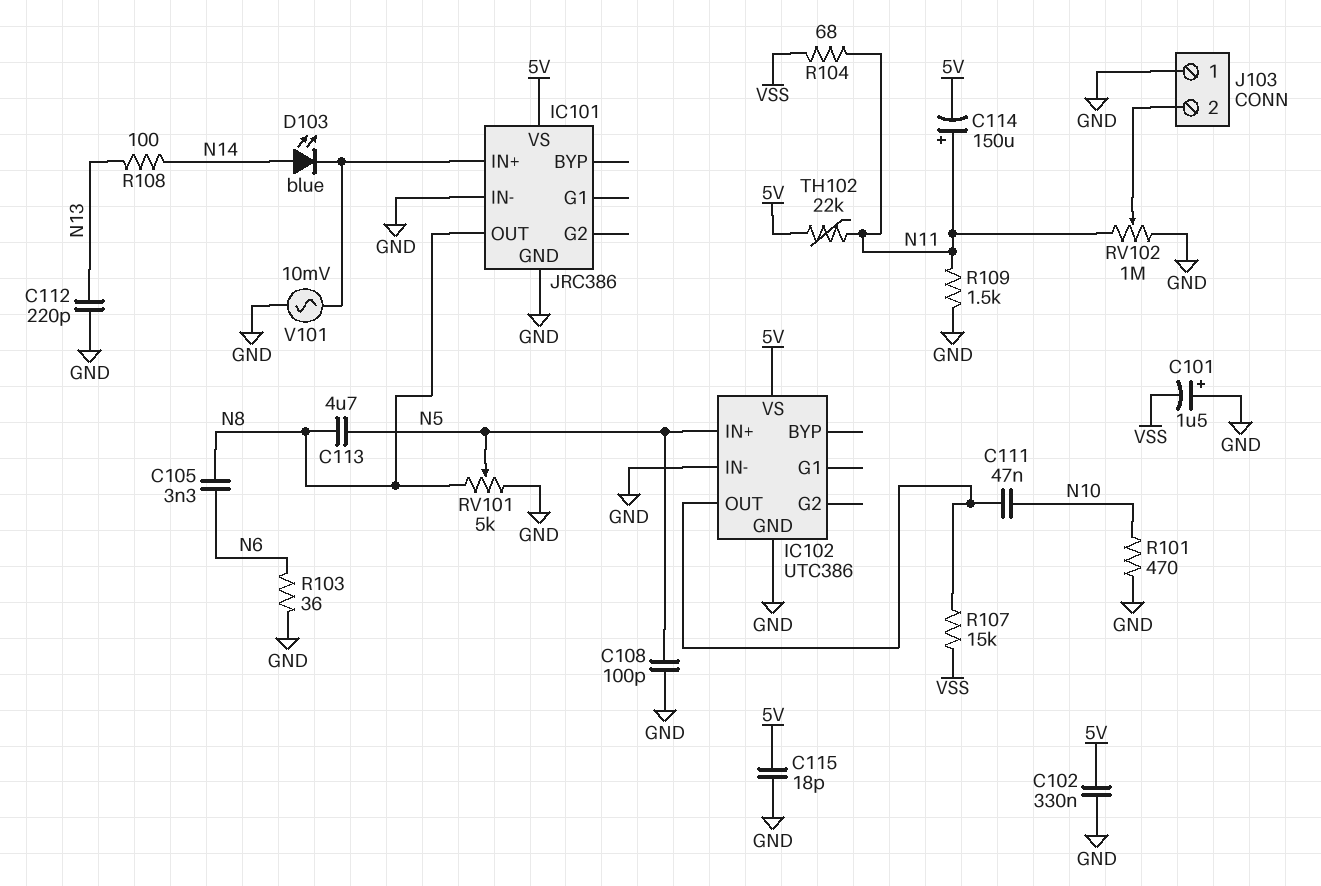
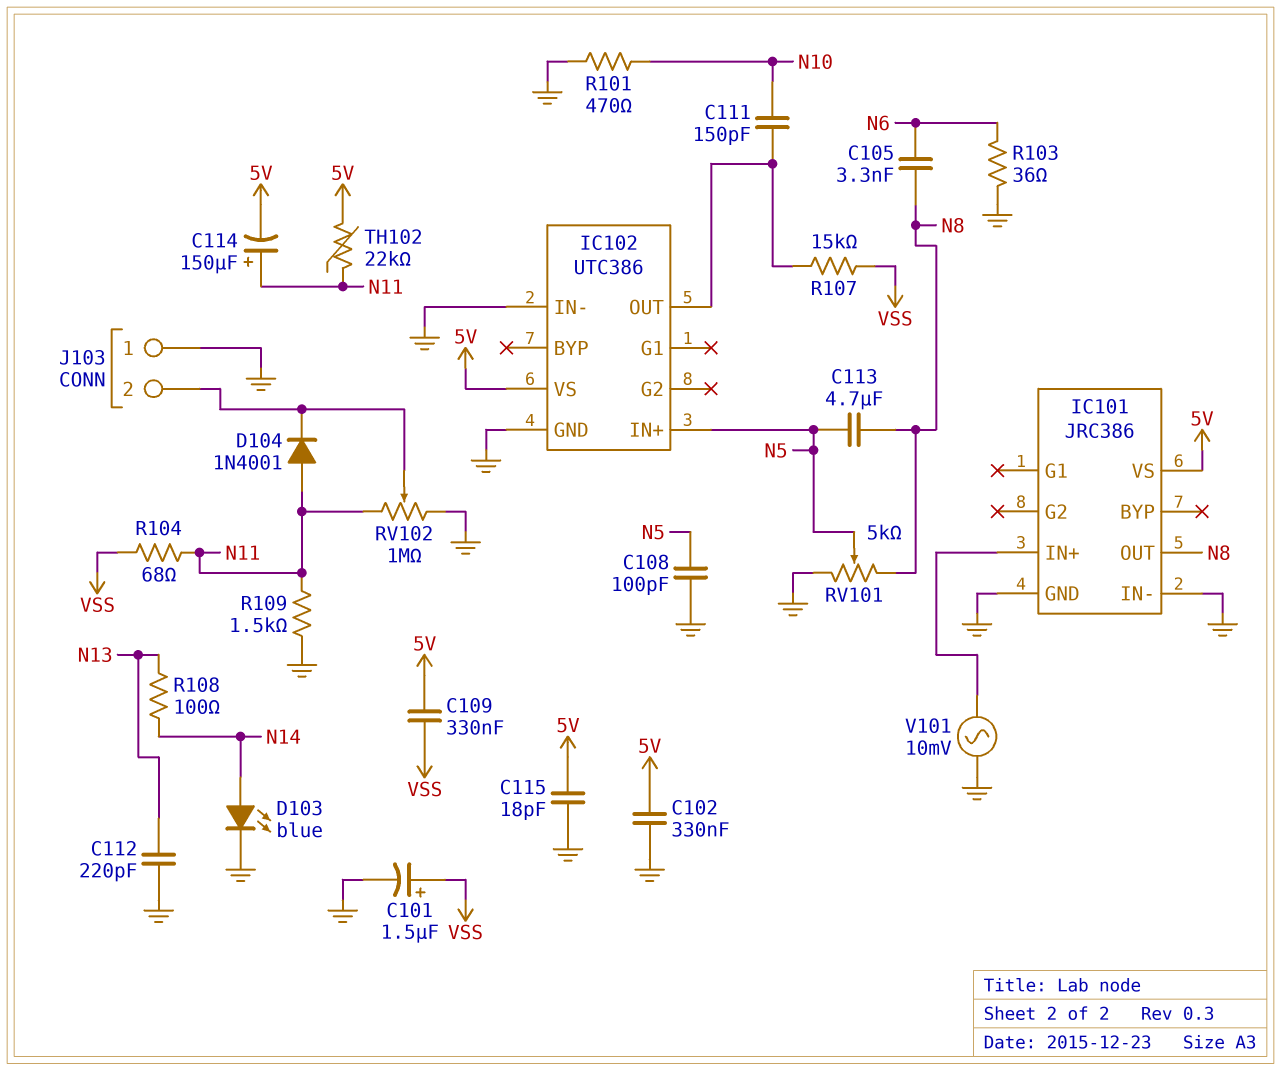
C101: 1.5uF (plus GND, minus VSS) -> 1.5uF (plus VSS, minus GND)
C109: none -> 330nF (5V, VSS)
C111: 47nF (IC102/OUT, N10) -> 150pF (IC102/OUT, N10)
D103: LED blue (A N14, K IC101/IN+) -> LED blue (A N14, K GND)
D104: none -> diode 1N4001 (A N11, K J103/2)

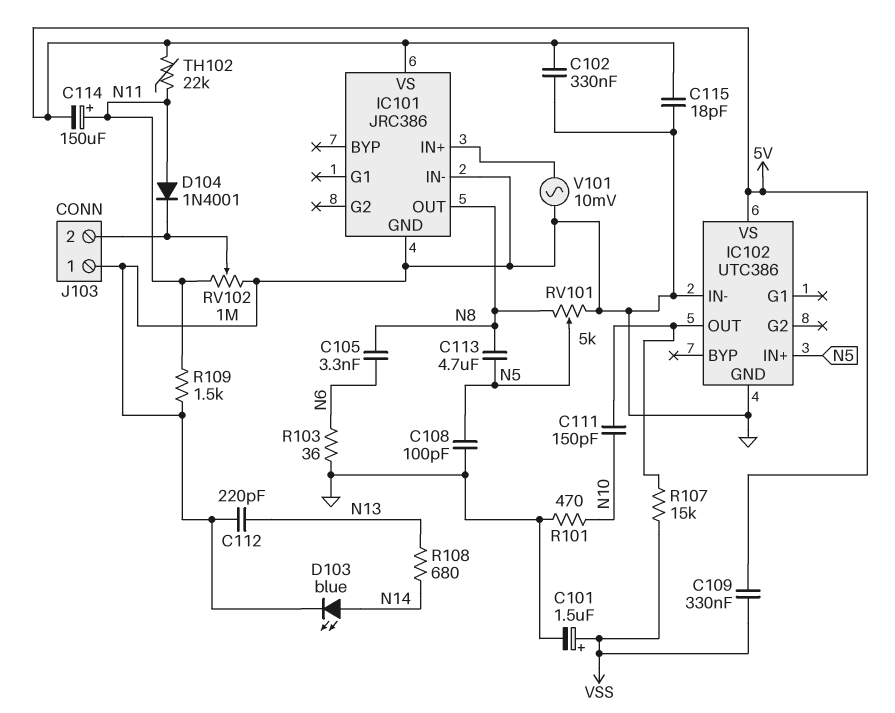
R104: 68 (N11, VSS) -> none
R108: 100 (N13, N14) -> 680 (N13, N14)

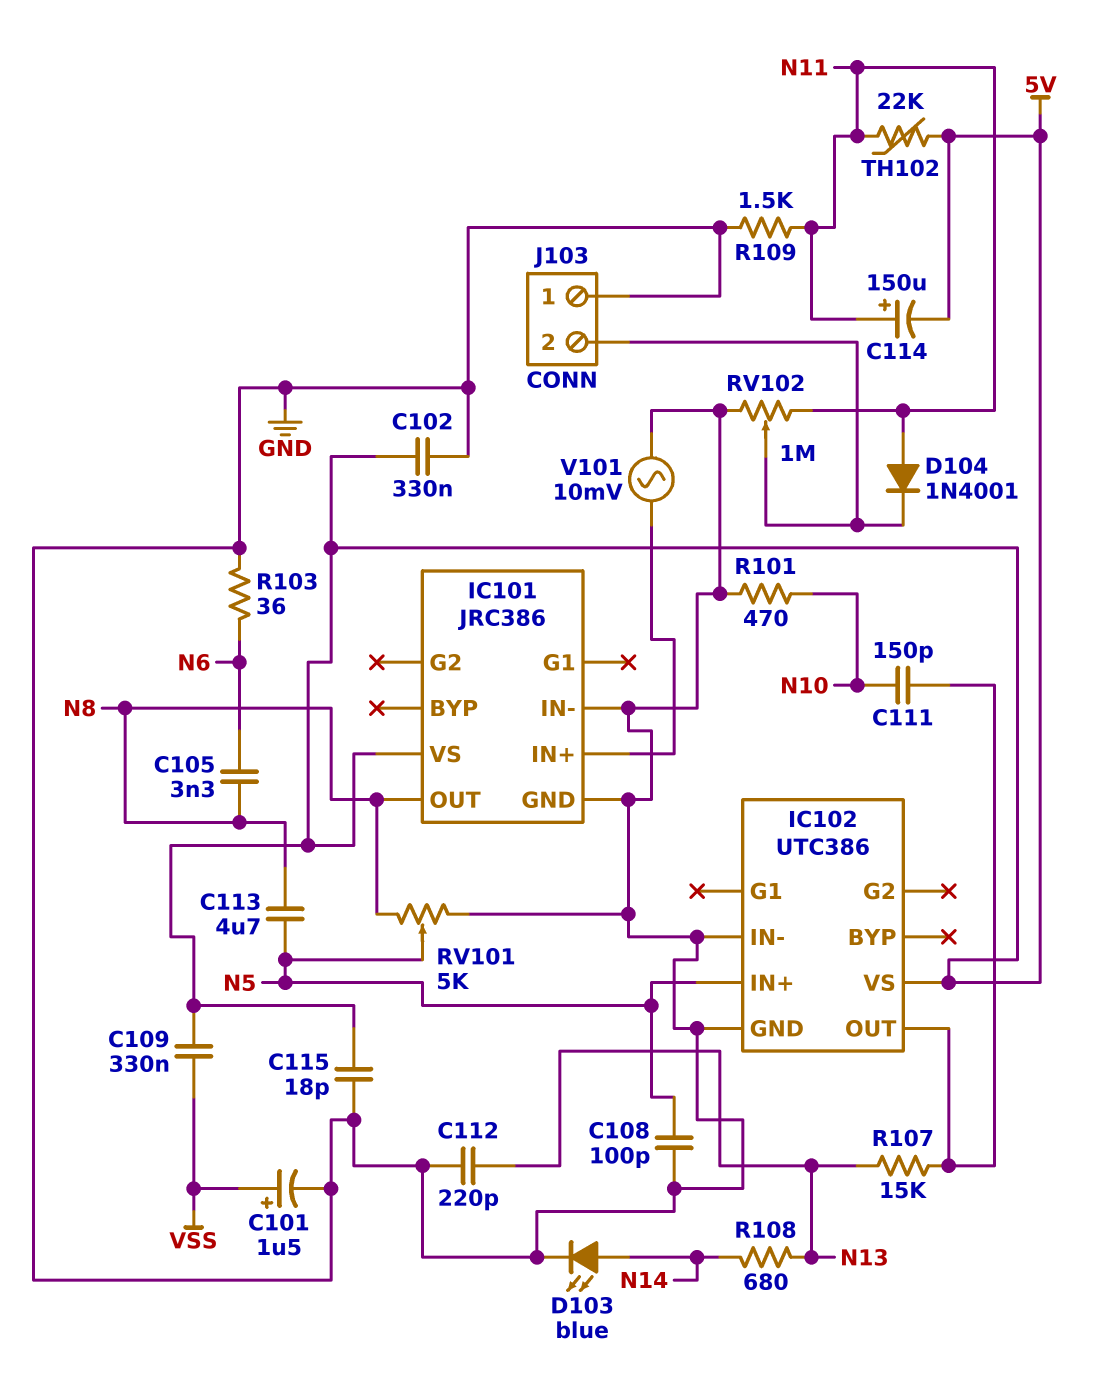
R107: 15k (IC102/OUT, VSS) -> 15k (IC102/OUT, N13)

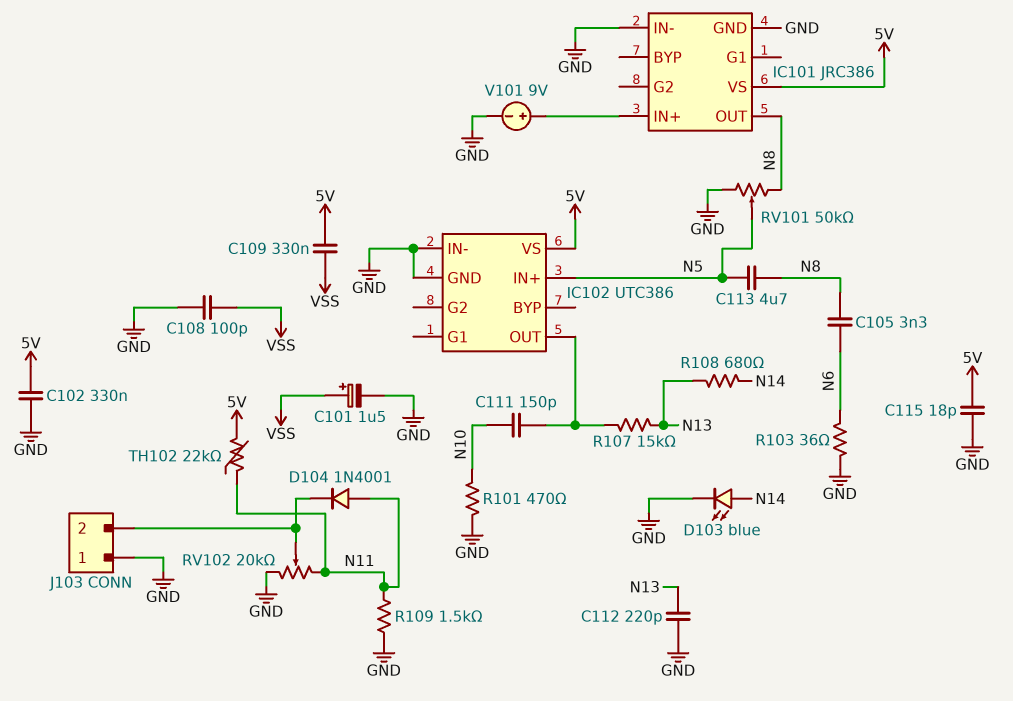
C108: 100pF (GND, N5) -> 100pF (GND, VSS)
C114: 150uF (plus N11, minus 5V) -> none
RV101: 5k (GND, N8, wiper N5) -> 50k (GND, N8, wiper N5)
RV102: 1M (GND, N11, wiper J103/2) -> 20k (GND, N11, wiper J103/2)
V101: AC 10mV (GND, IC101/IN+) -> 9V (plus IC101/IN+, minus GND)

